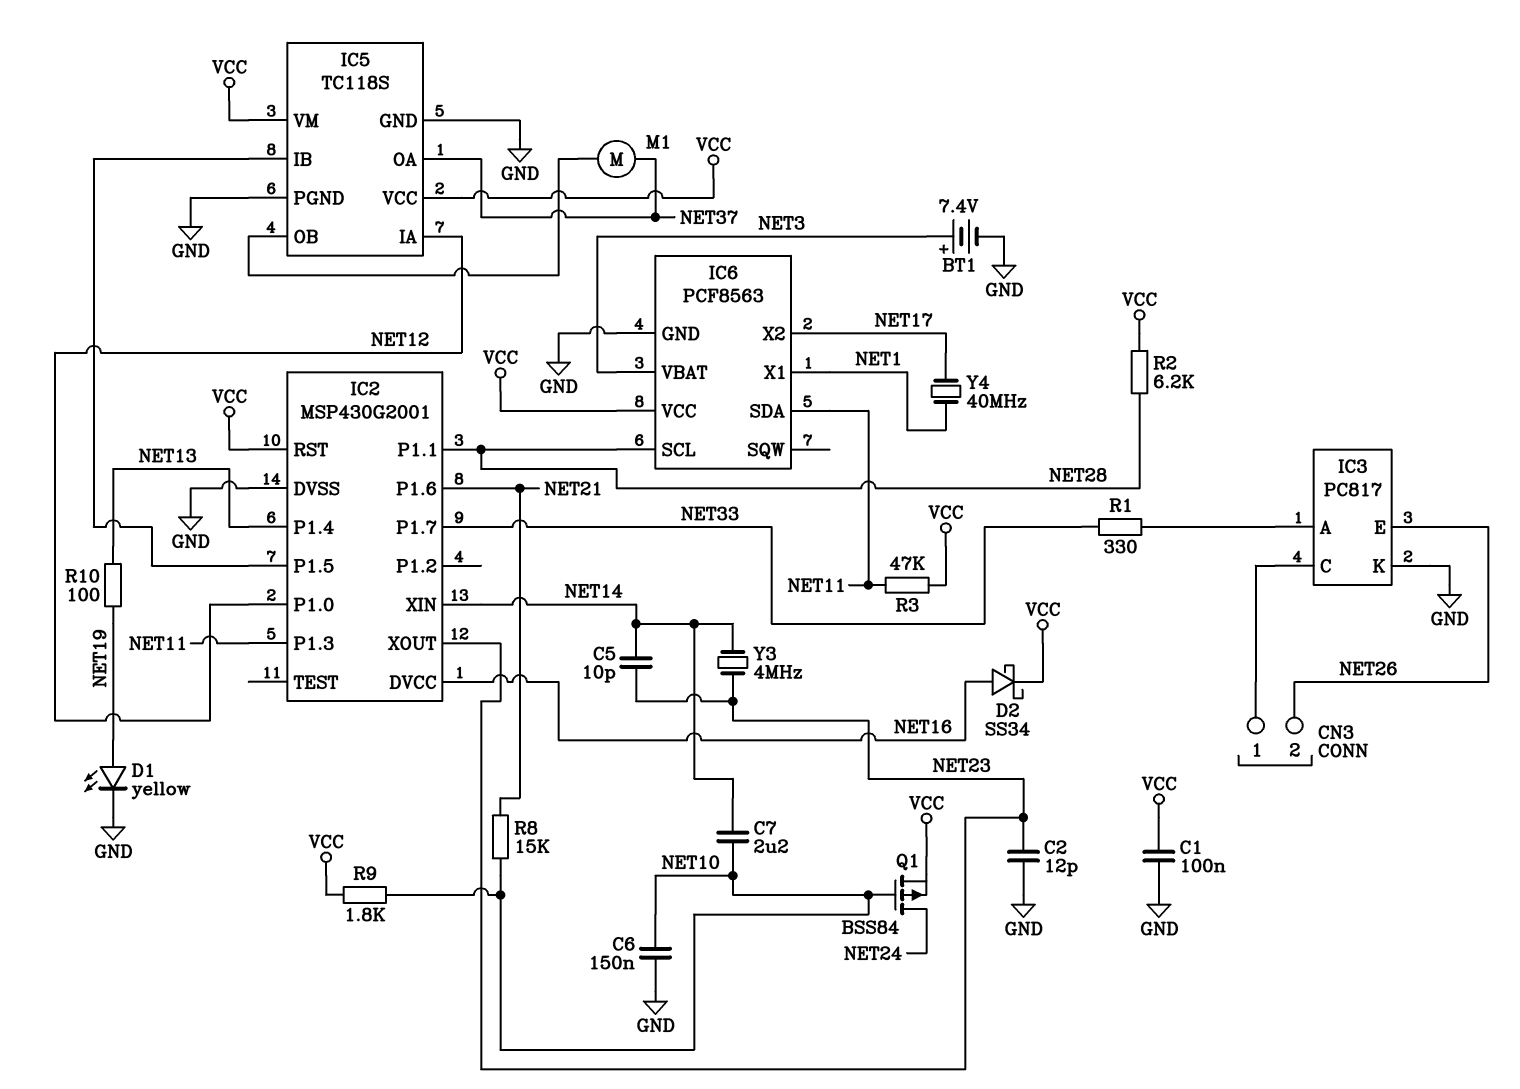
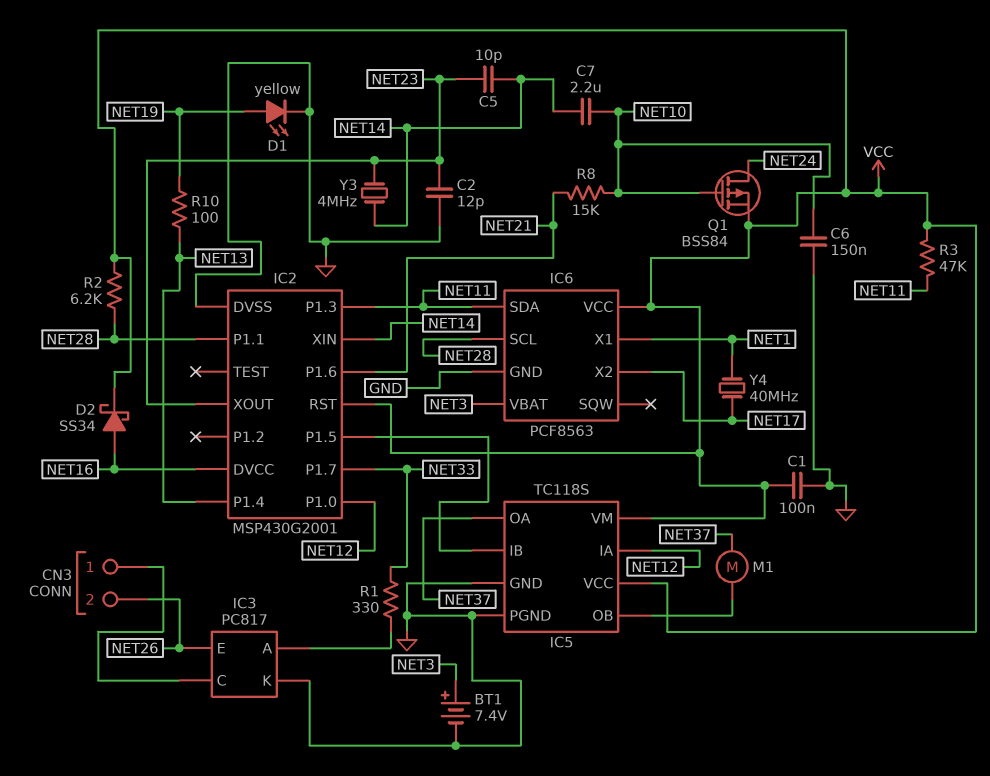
R9: 1.8k (NET10, VCC) -> none

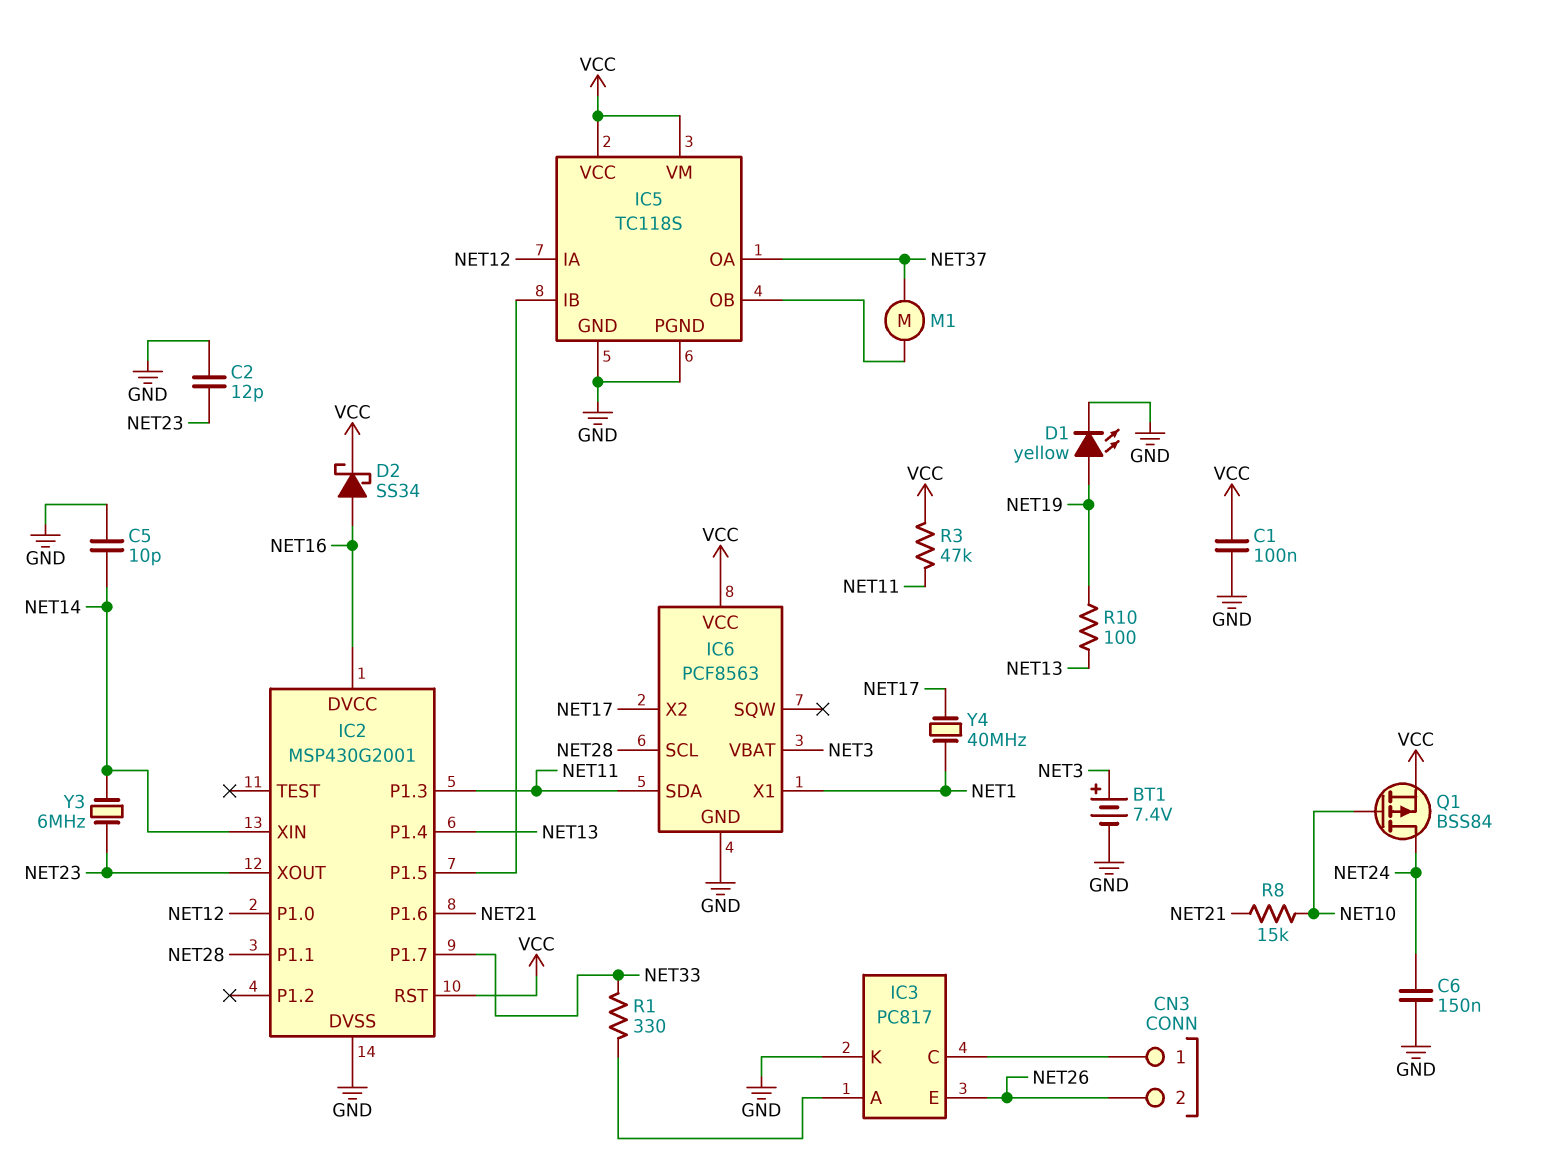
C5: 10pF (NET14, NET23) -> 10pF (GND, NET14)
C6: 150nF (GND, NET10) -> 150nF (GND, NET24)
C7: 2.2uF (NET10, NET14) -> none
R2: 6.2k (NET28, VCC) -> none
Y3: 4MHz (NET14, NET23) -> 6MHz (NET14, NET23)

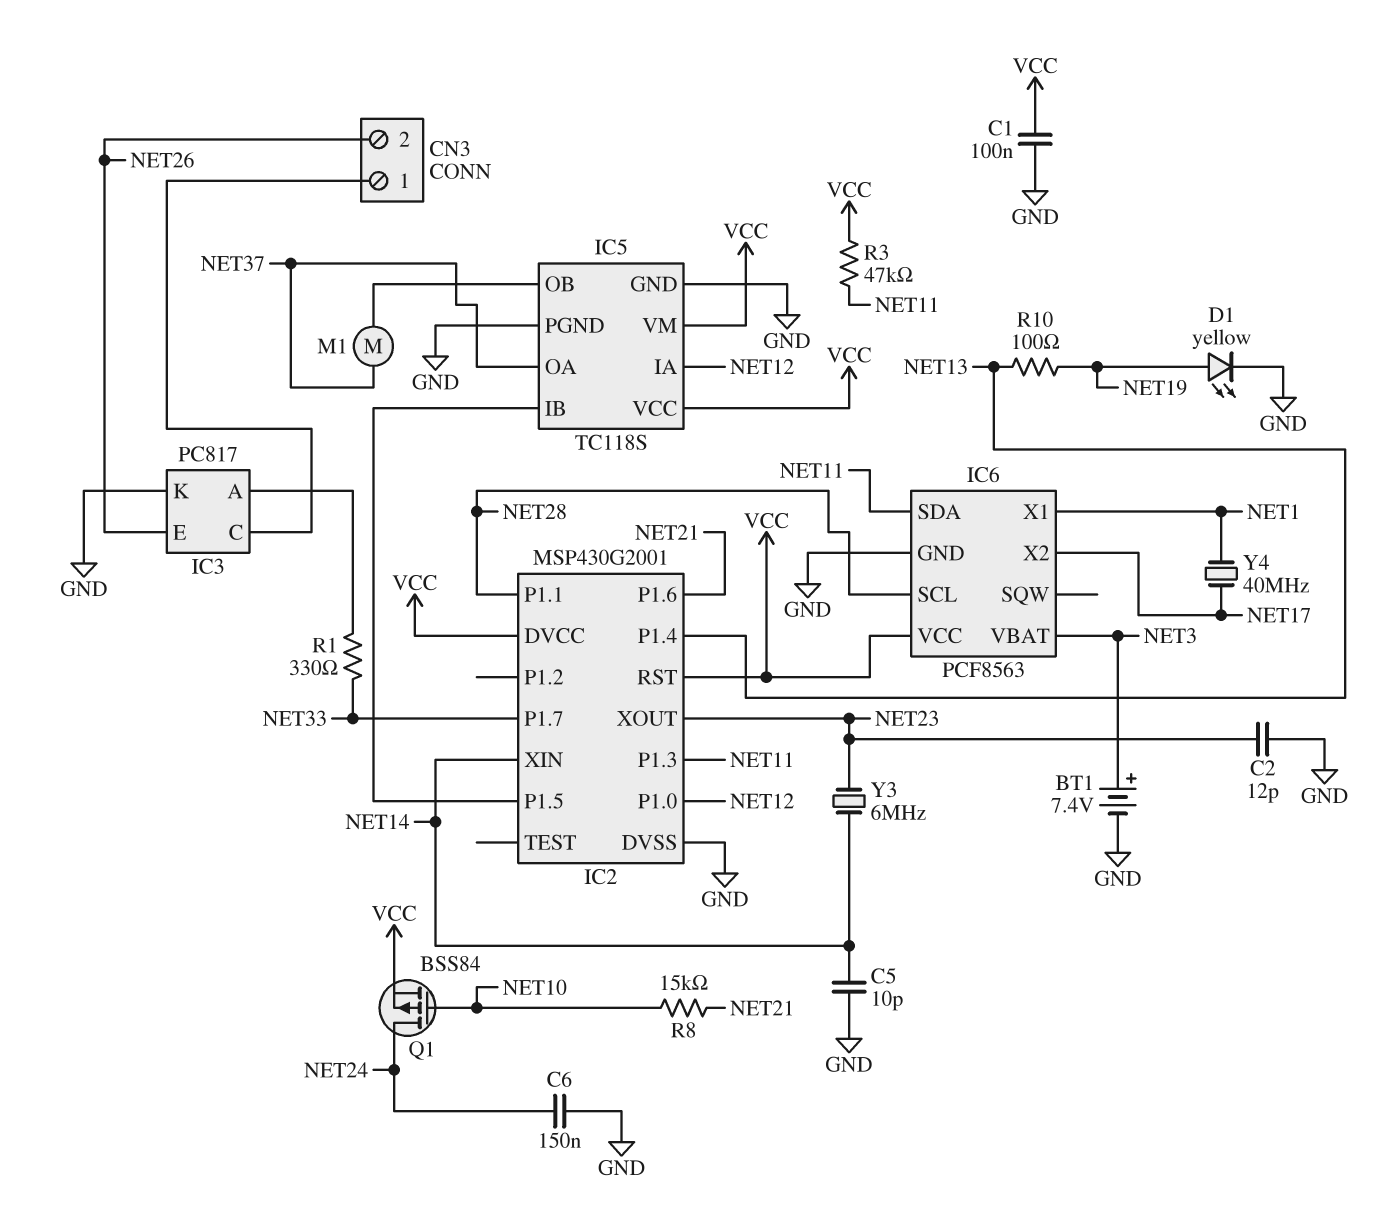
D2: schottky SS34 (A NET16, K VCC) -> none
IC2 pin DVCC: NET16 -> VCC

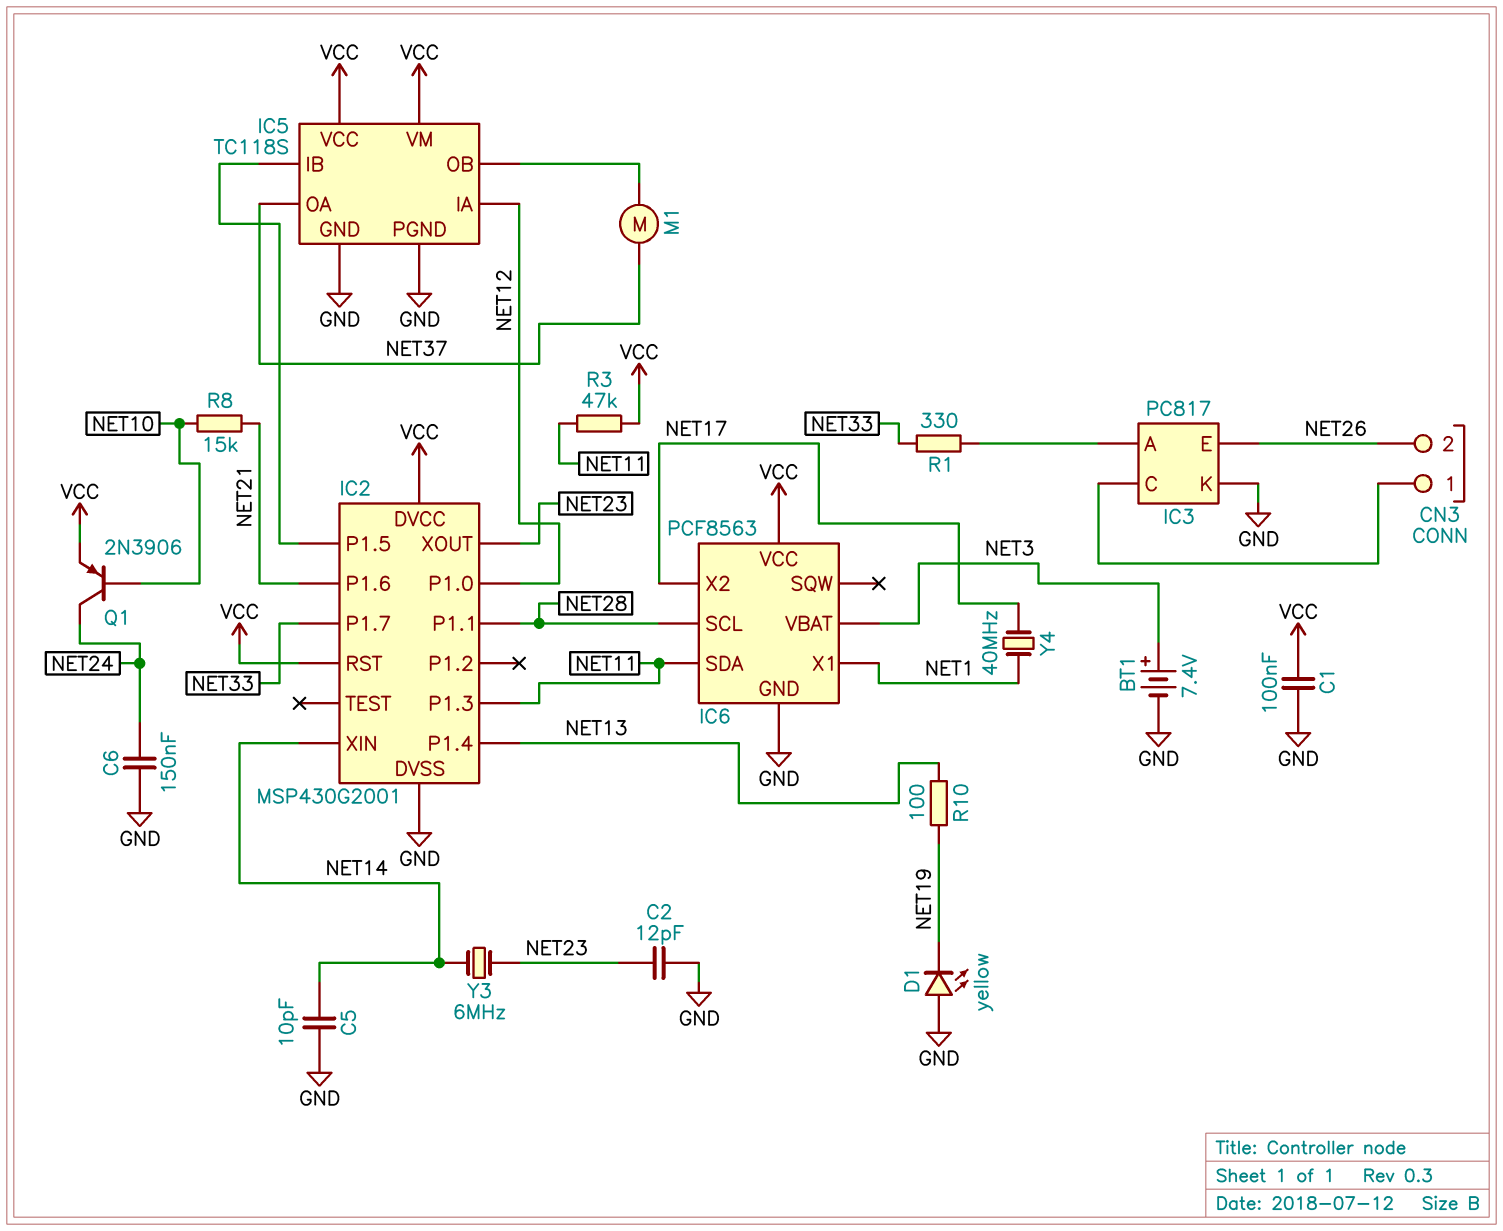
D1: LED yellow (A NET19, K GND) -> LED yellow (A GND, K NET19)
Q1: PMOS BSS84 (G NET10, D NET24, S VCC) -> PNP 2N3906 (B NET10, C NET24, E VCC)

